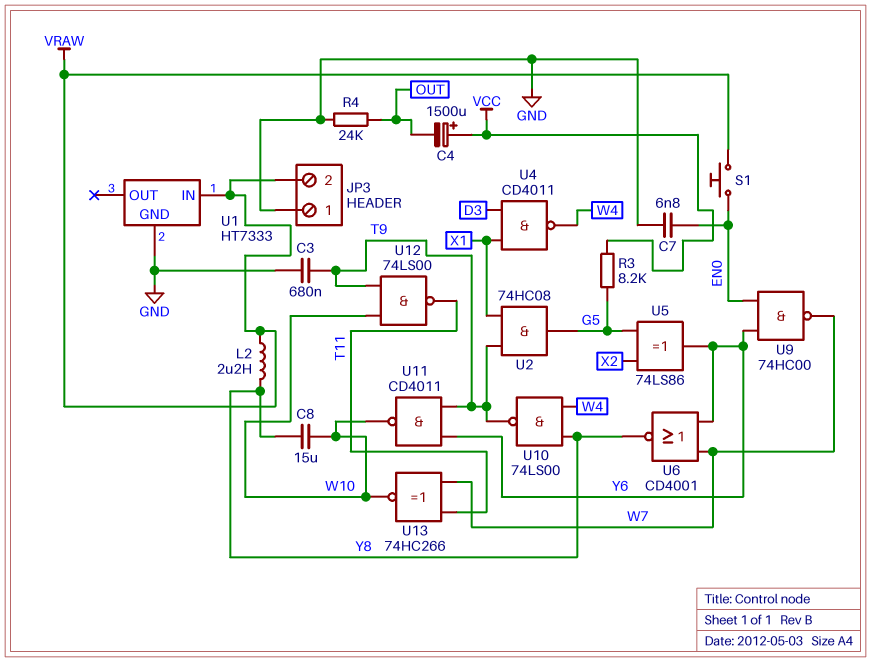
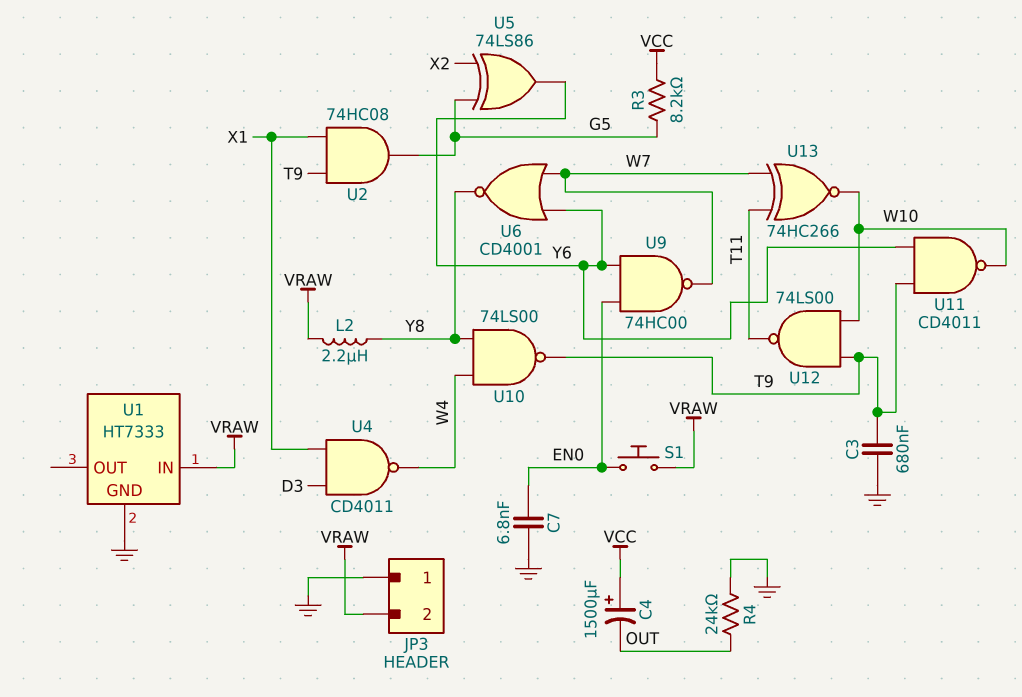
C8: 15uF (W10, Y8) -> none

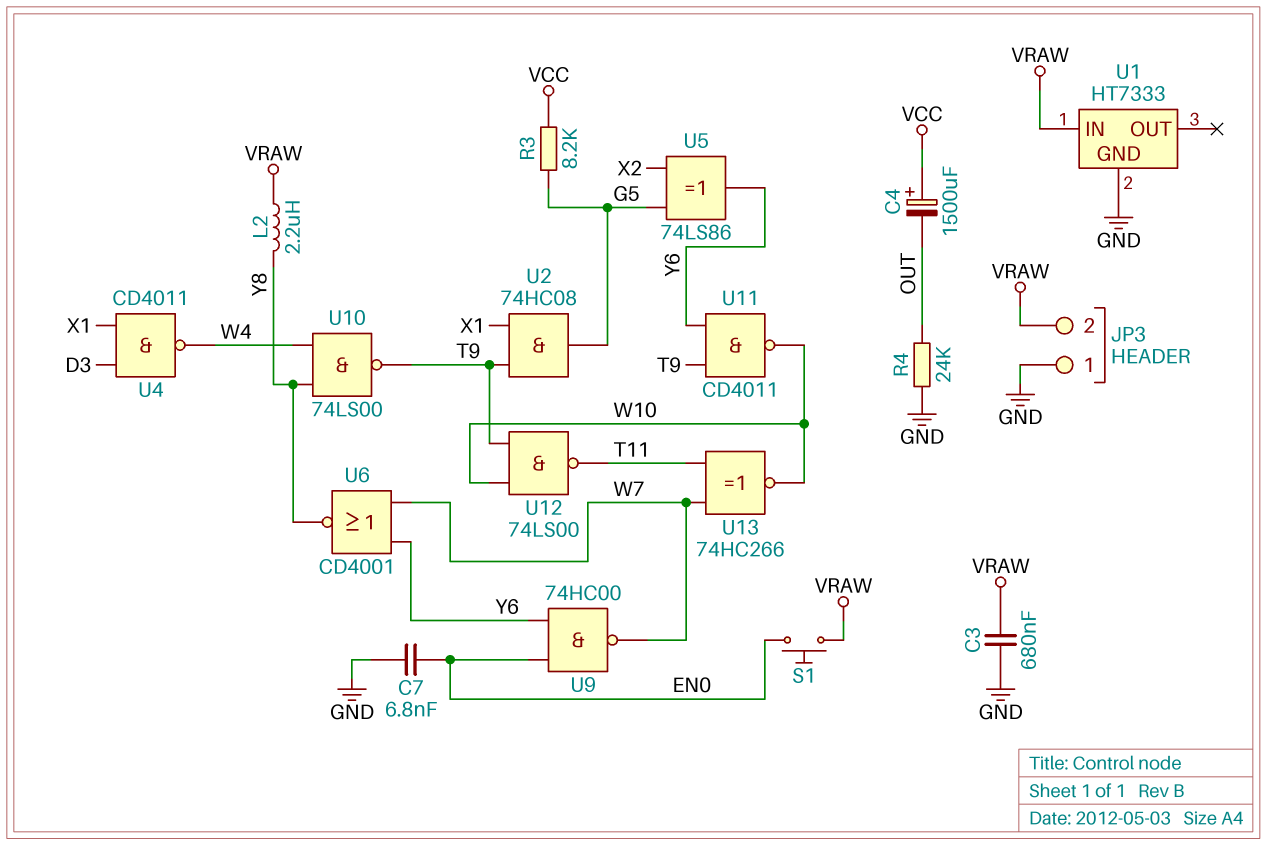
C3: 680nF (GND, T9) -> 680nF (GND, VRAW)

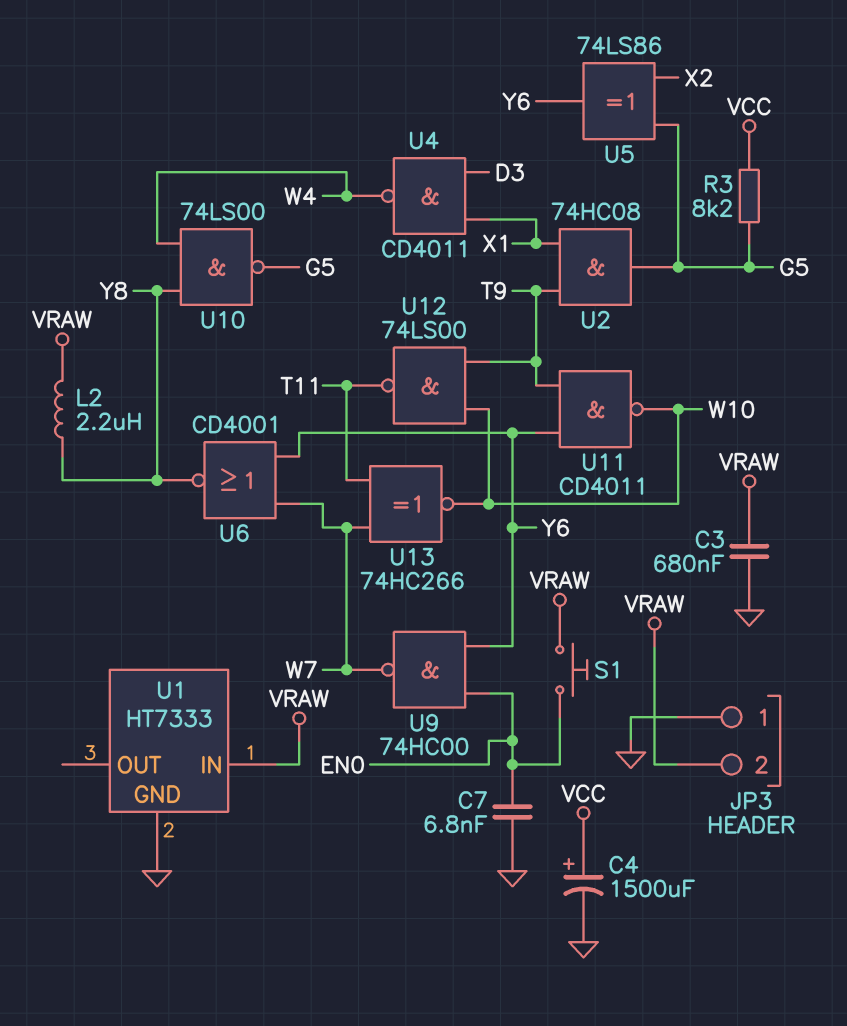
C4: 1500uF (plus VCC, minus OUT) -> 1500uF (plus VCC, minus GND)
R4: 24k (GND, OUT) -> none
U10: NAND 74LS00 (in W4, in Y8, out T9) -> NAND 74LS00 (in W4, in Y8, out G5)

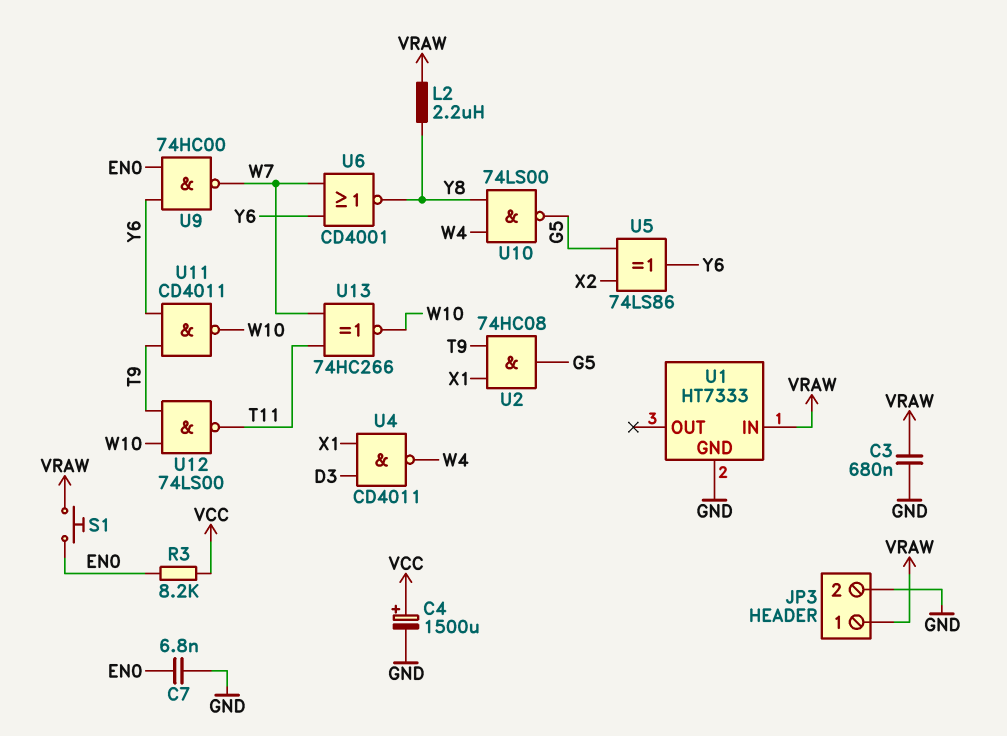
JP3 pin 1: GND -> VRAW
JP3 pin 2: VRAW -> GND
R3: 8.2k (G5, VCC) -> 8.2k (EN0, VCC)

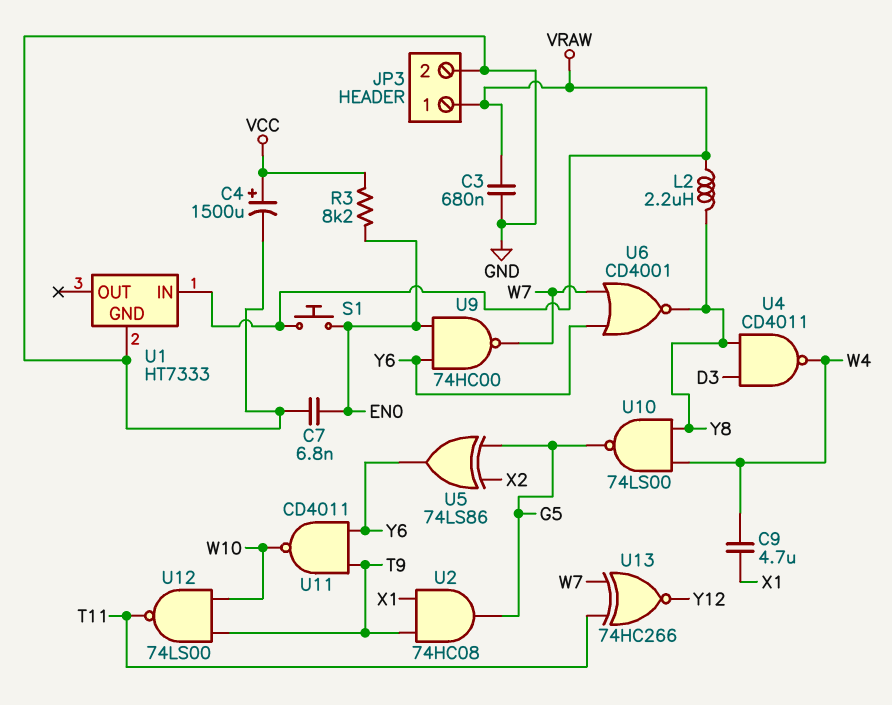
C9: none -> 4.7uF (W4, X1)
U4: NAND CD4011 (in D3, in X1, out W4) -> NAND CD4011 (in D3, in Y8, out W4)
U13: XNOR 74HC266 (in T11, in W7, out W10) -> XNOR 74HC266 (in T11, in W7, out Y12)

